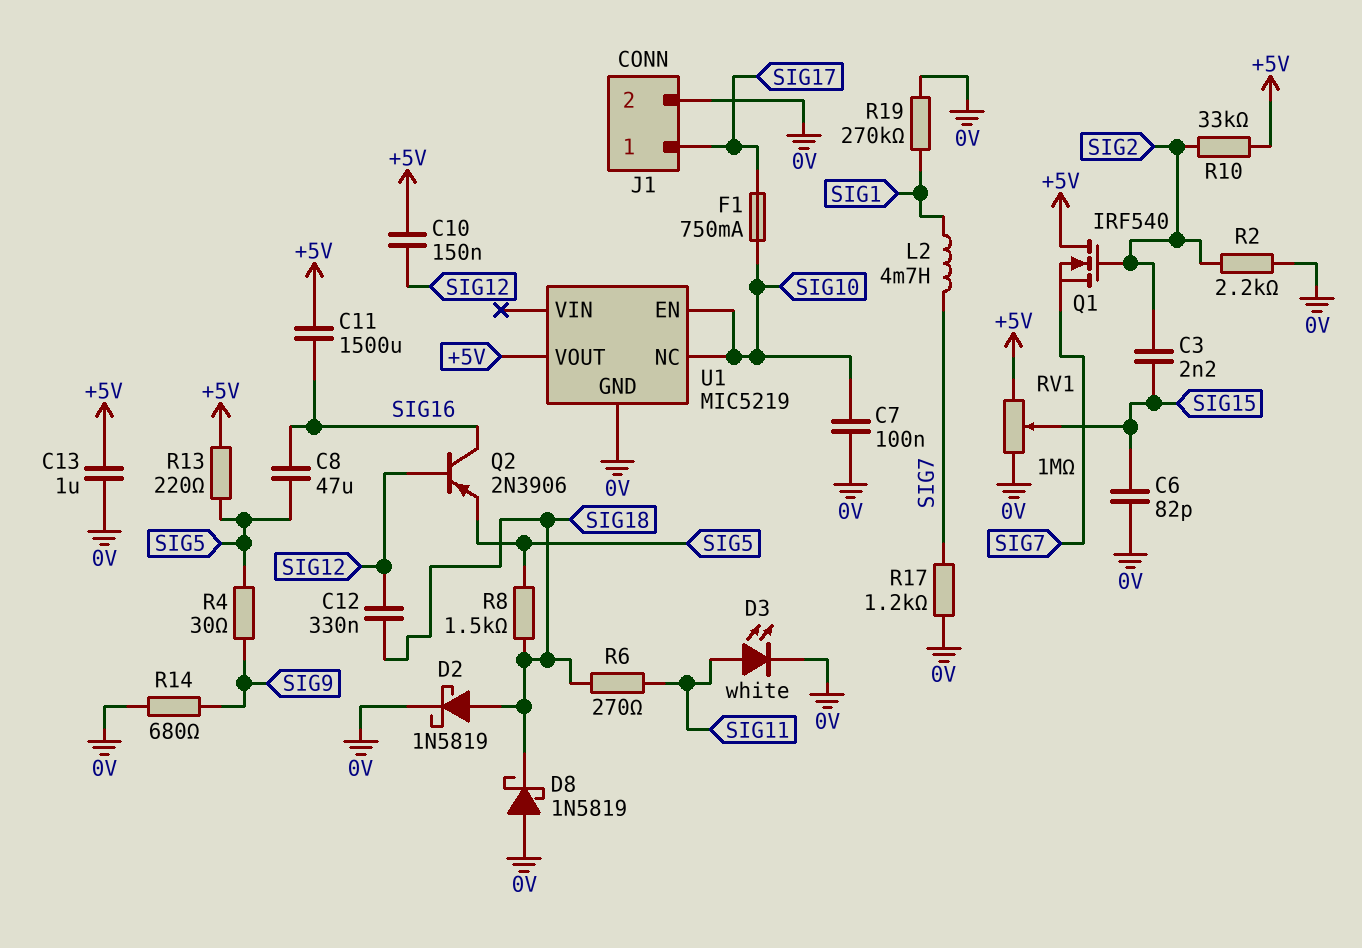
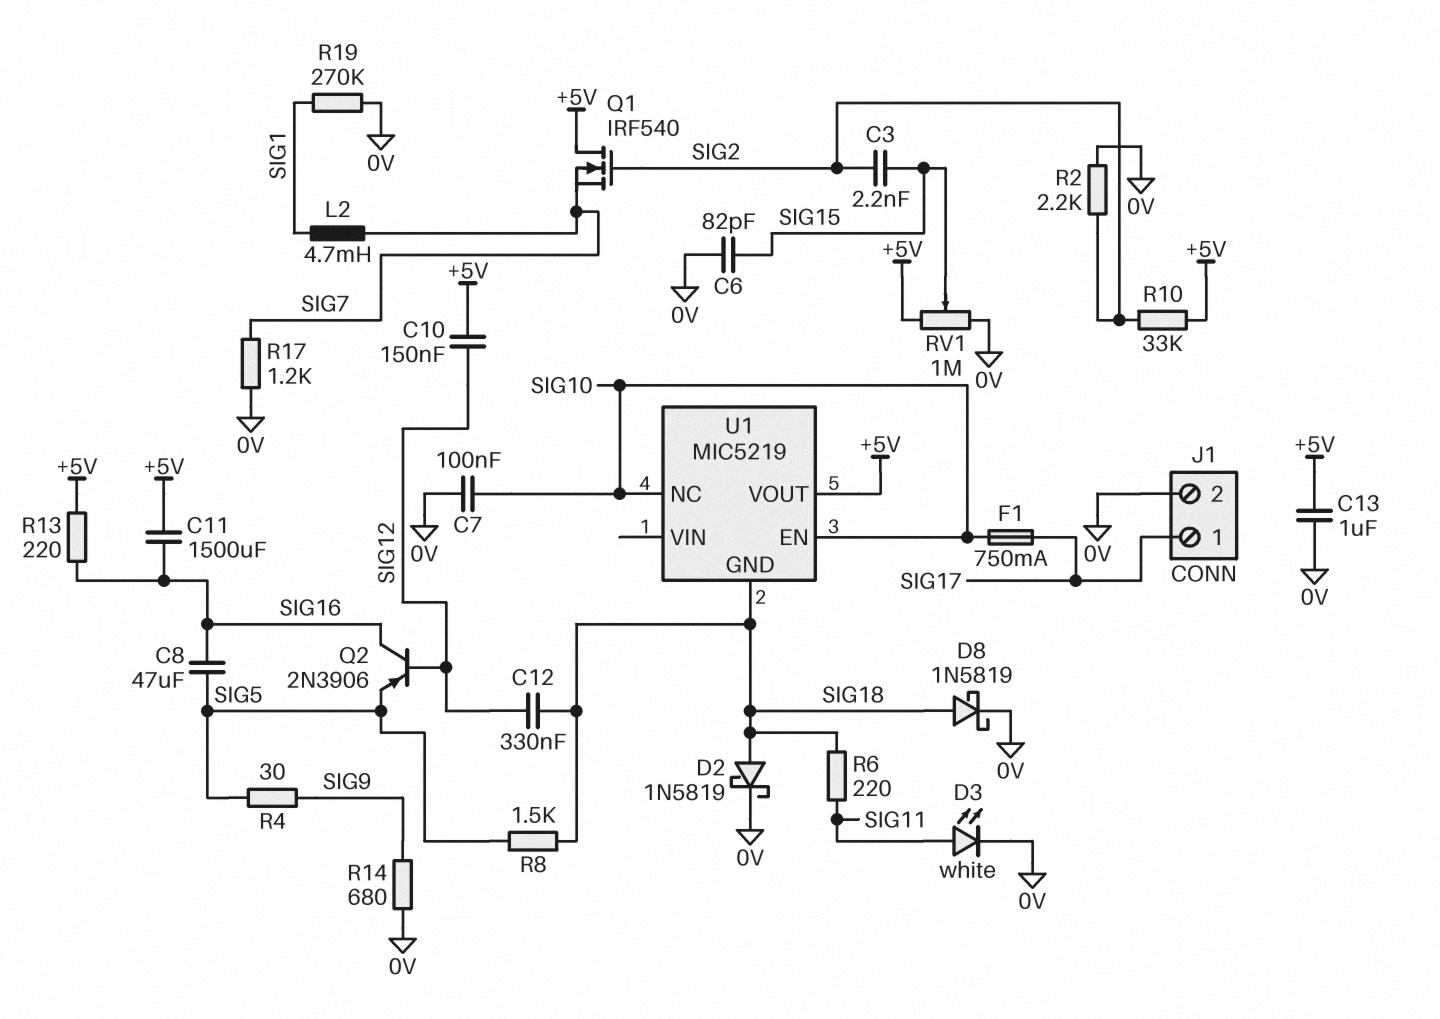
D8: schottky 1N5819 (A 0V, K SIG18) -> schottky 1N5819 (A SIG18, K 0V)
R6: 270 (SIG11, SIG18) -> 220 (SIG11, SIG18)
R13: 220 (+5V, SIG5) -> 220 (+5V, SIG16)
U1 pin GND: 0V -> SIG18

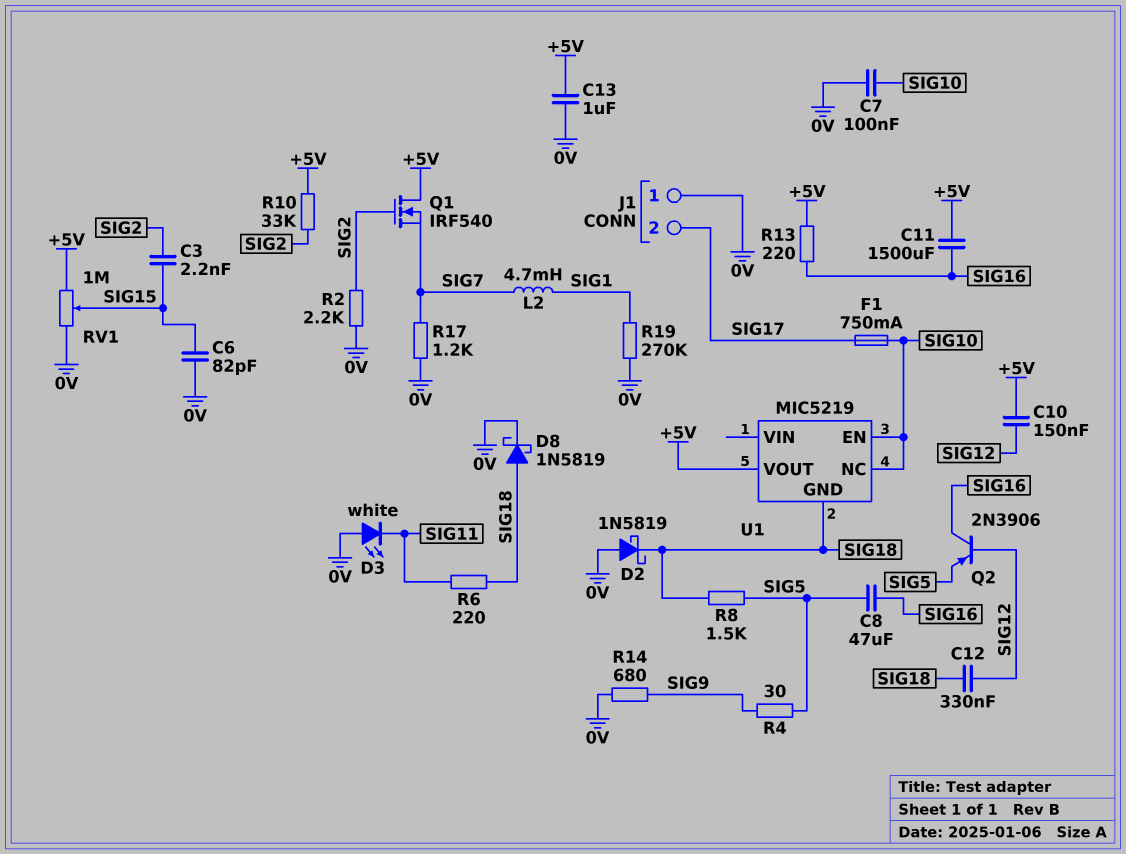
D2: schottky 1N5819 (A SIG18, K 0V) -> schottky 1N5819 (A 0V, K SIG18)
D3: LED white (A SIG11, K 0V) -> LED white (A 0V, K SIG11)
J1 pin 1: SIG17 -> 0V
J1 pin 2: 0V -> SIG17

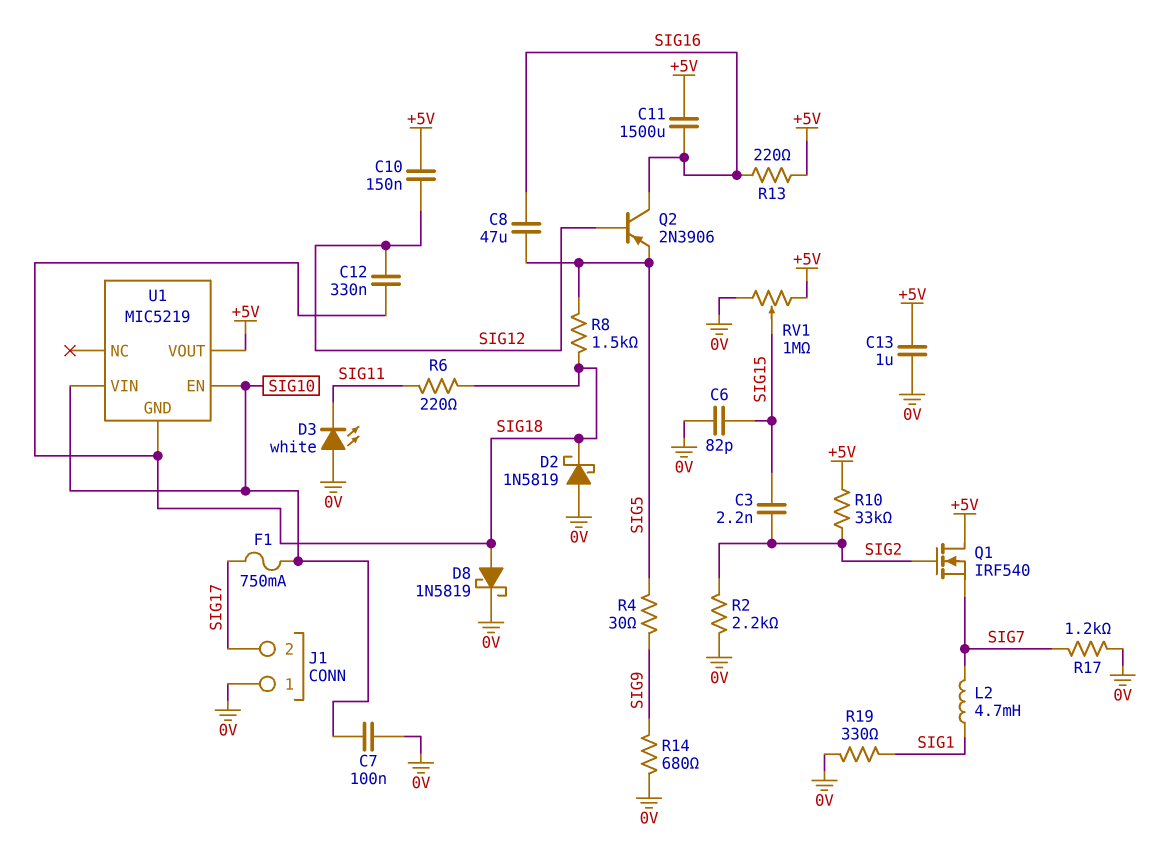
R19: 270k (0V, SIG1) -> 330 (0V, SIG1)
U1 pin NC: SIG10 -> none
U1 pin VIN: none -> SIG10

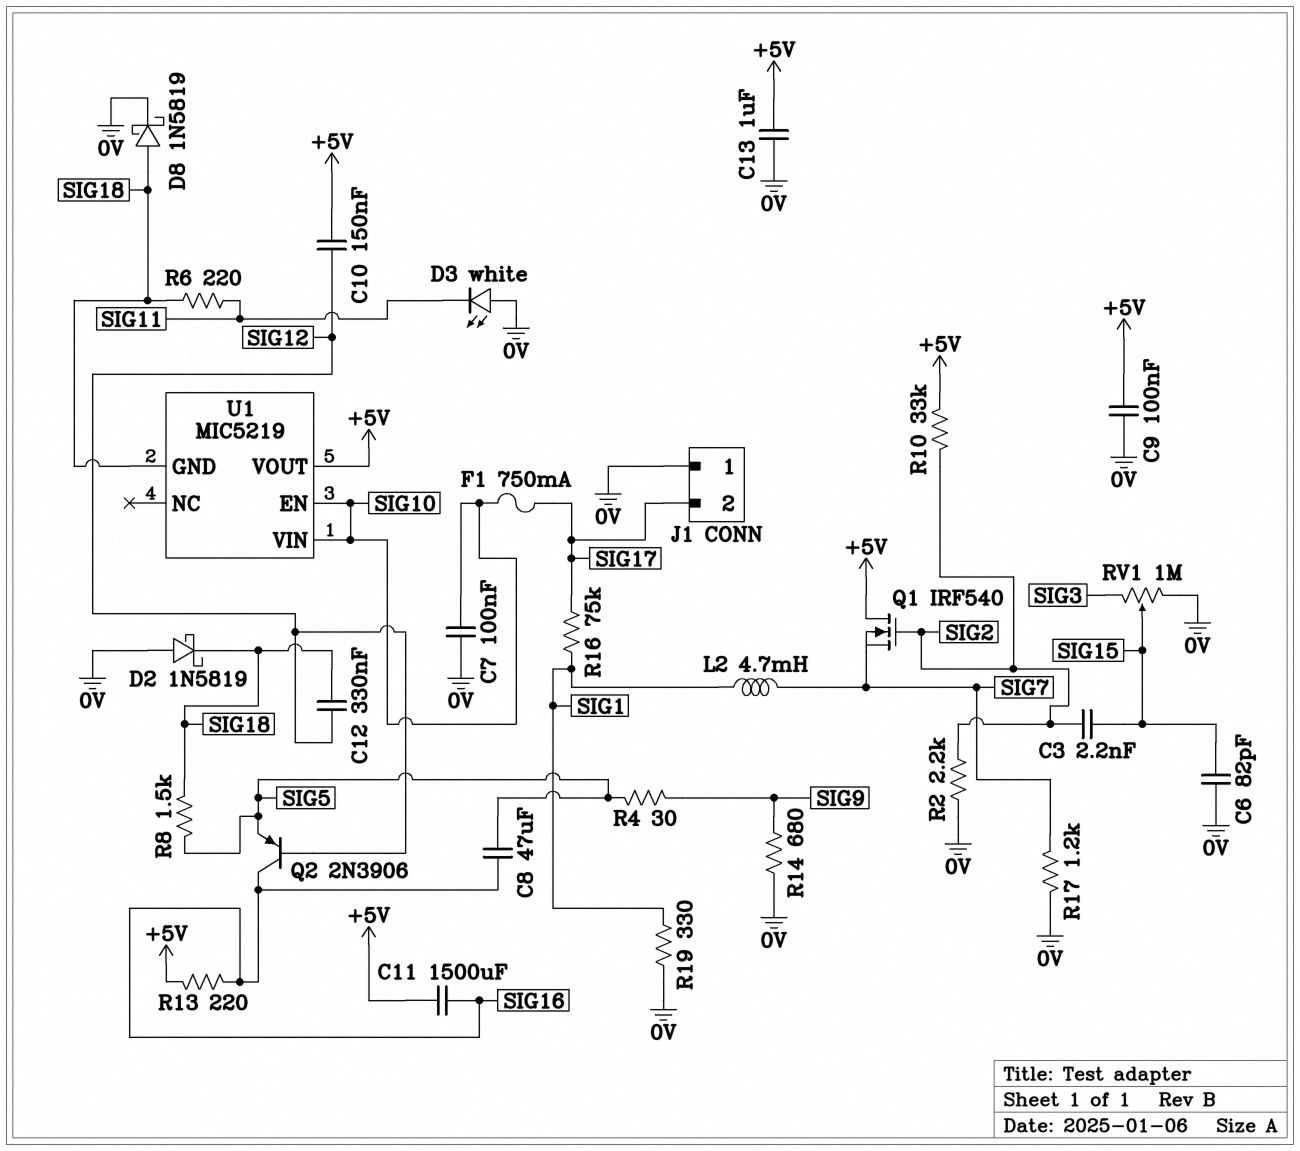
C9: none -> 100nF (+5V, 0V)
R16: none -> 75k (SIG1, SIG17)
RV1: 1M (+5V, 0V, wiper SIG15) -> 1M (0V, SIG3, wiper SIG15)

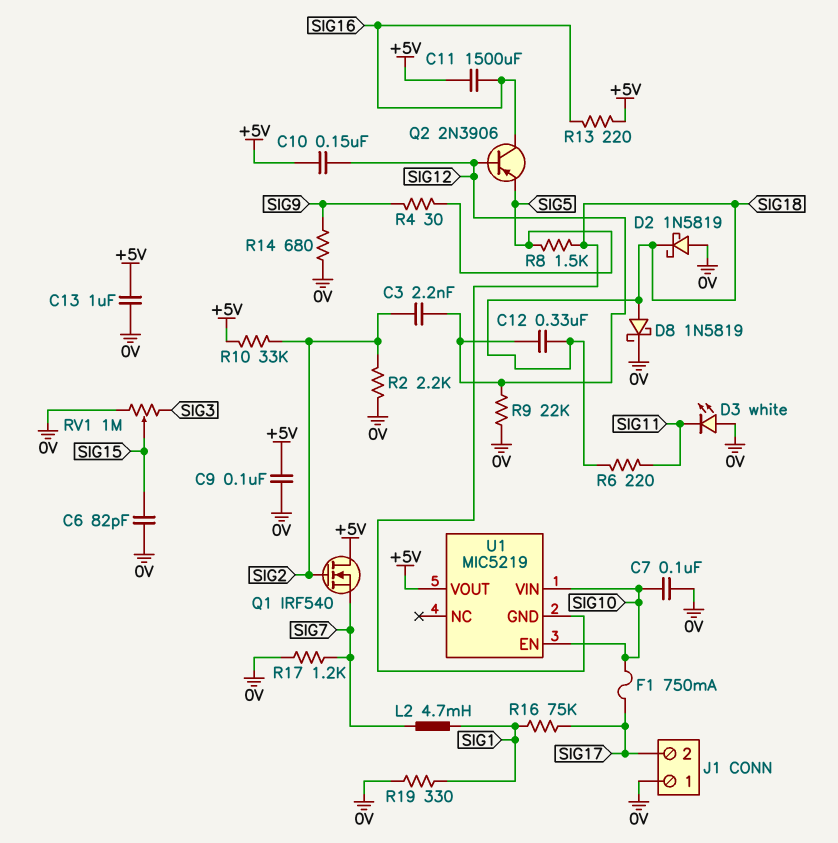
C3: 2.2nF (SIG2, SIG15) -> 2.2nF (SIG2, SIG12)
C8: 47uF (SIG5, SIG16) -> none
R9: none -> 22k (0V, SIG12)

